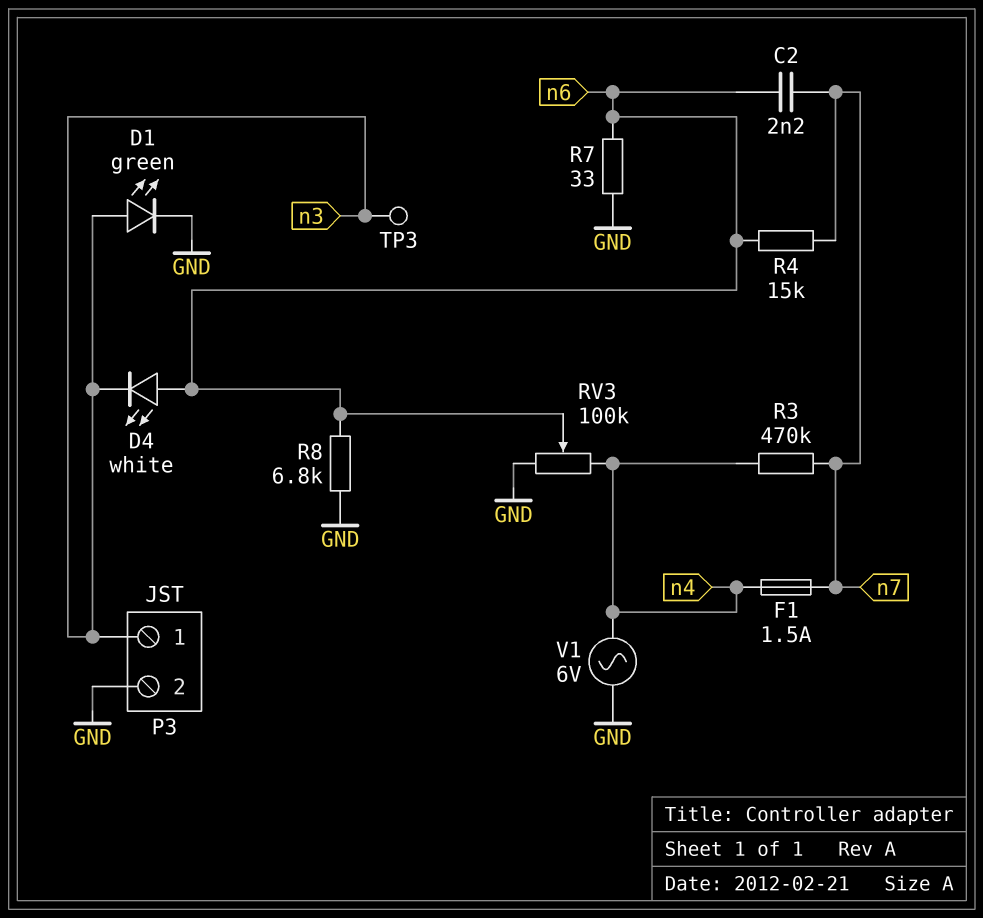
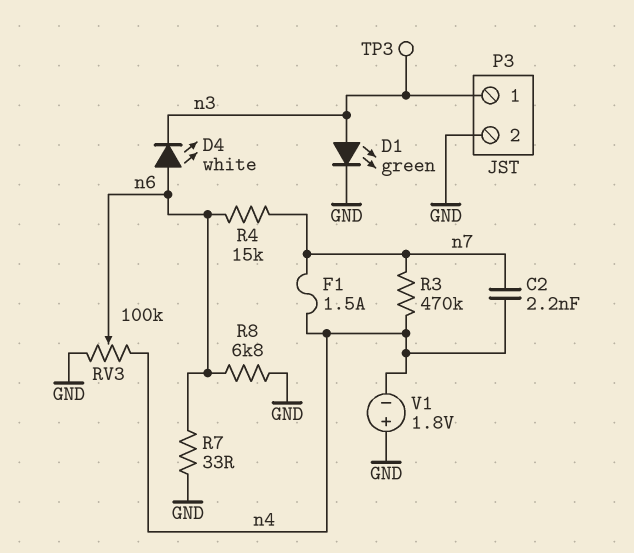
C2: 2.2nF (n6, n7) -> 2.2nF (n4, n7)
V1: AC 6V (GND, n4) -> 1.8V (plus GND, minus n4)

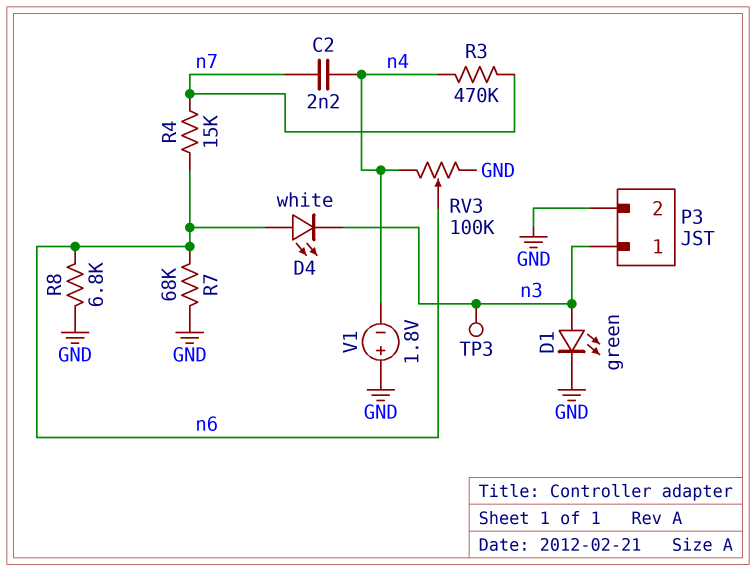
F1: 1.5A (n4, n7) -> none
R7: 33 (GND, n6) -> 68k (GND, n6)

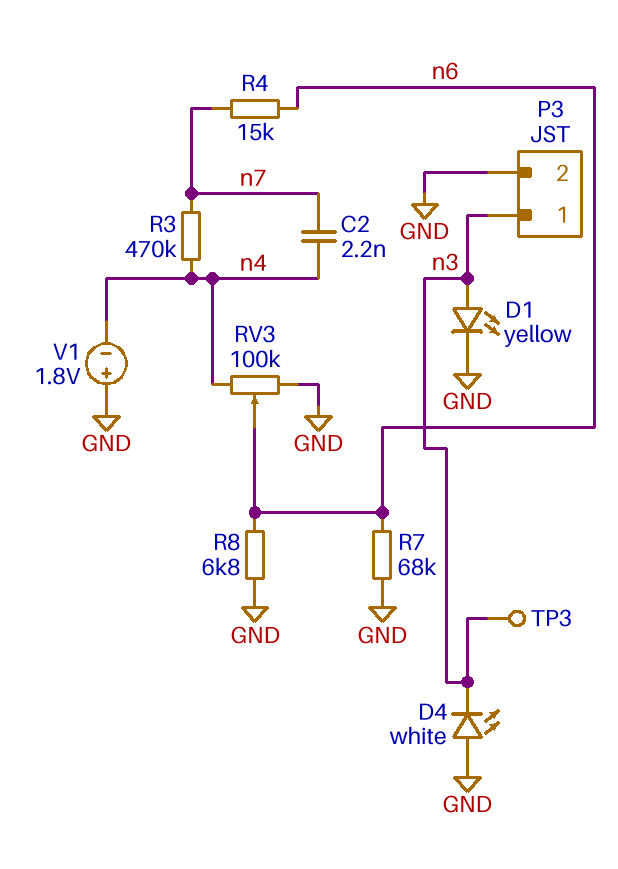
D1: LED green (A n3, K GND) -> LED yellow (A n3, K GND)
D4: LED white (A n6, K n3) -> LED white (A GND, K n3)

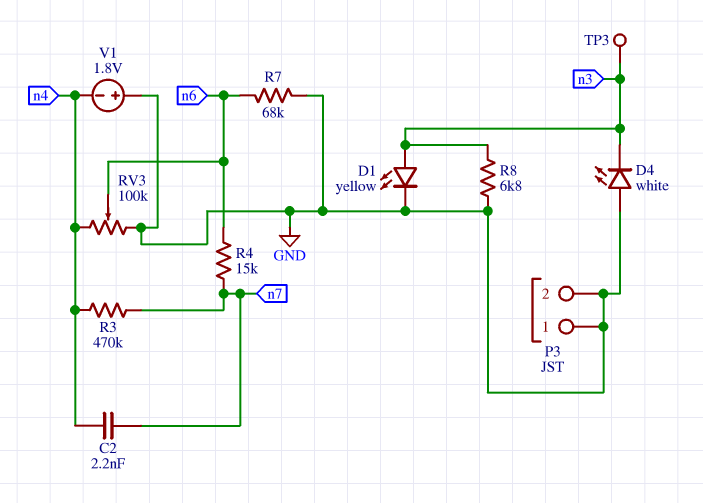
P3 pin 1: n3 -> GND
R8: 6.8k (GND, n6) -> 6.8k (GND, n3)

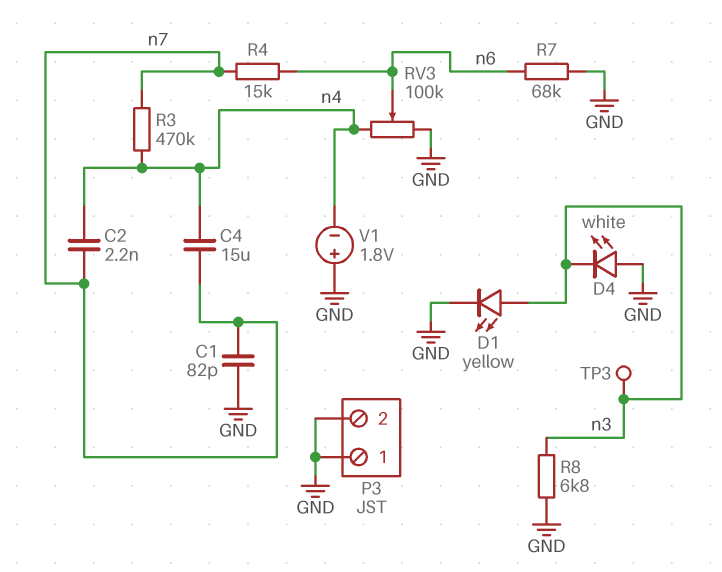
C1: none -> 82pF (GND, n7)
C4: none -> 15uF (n4, n7)

